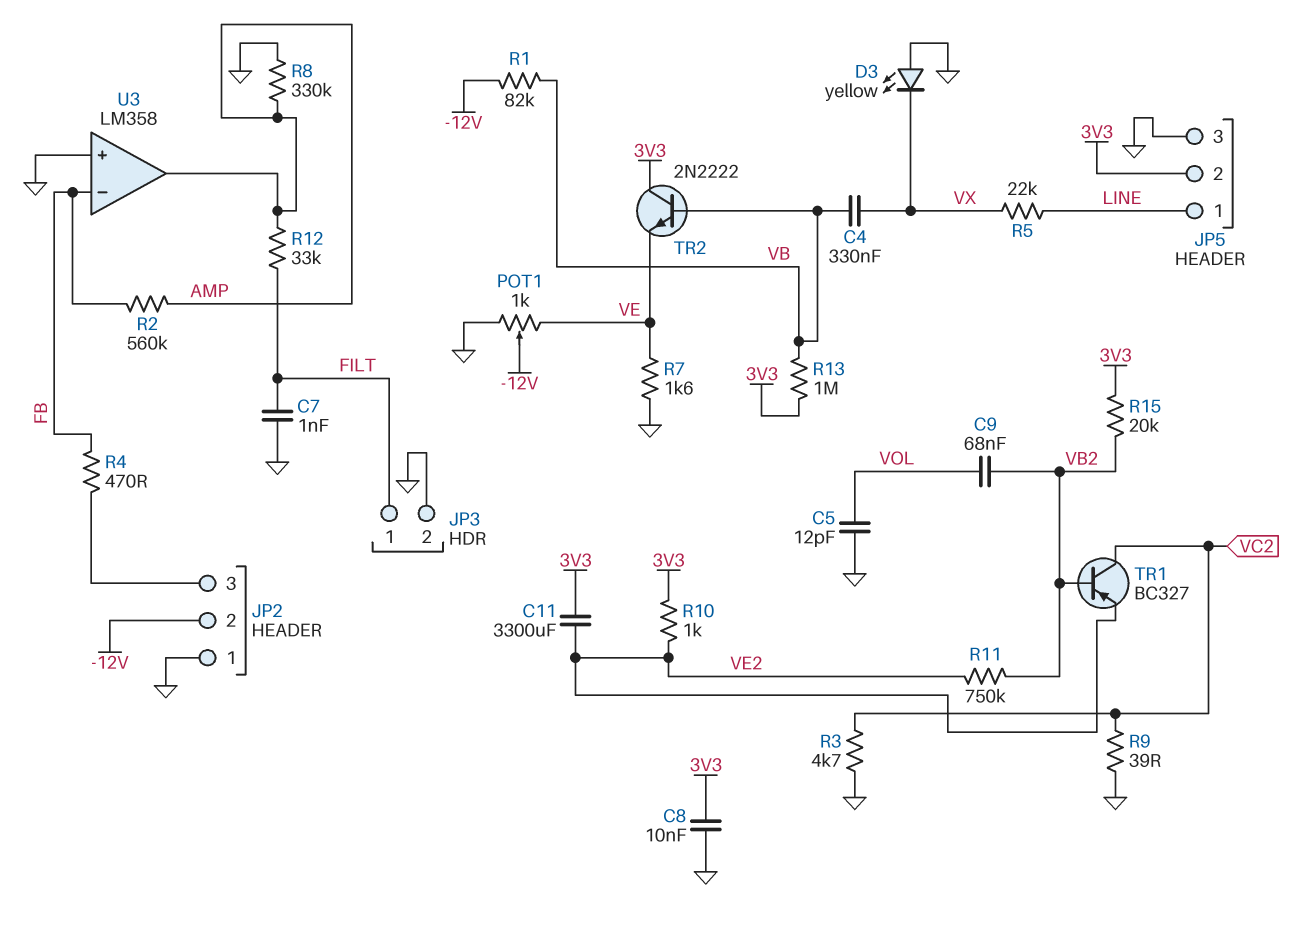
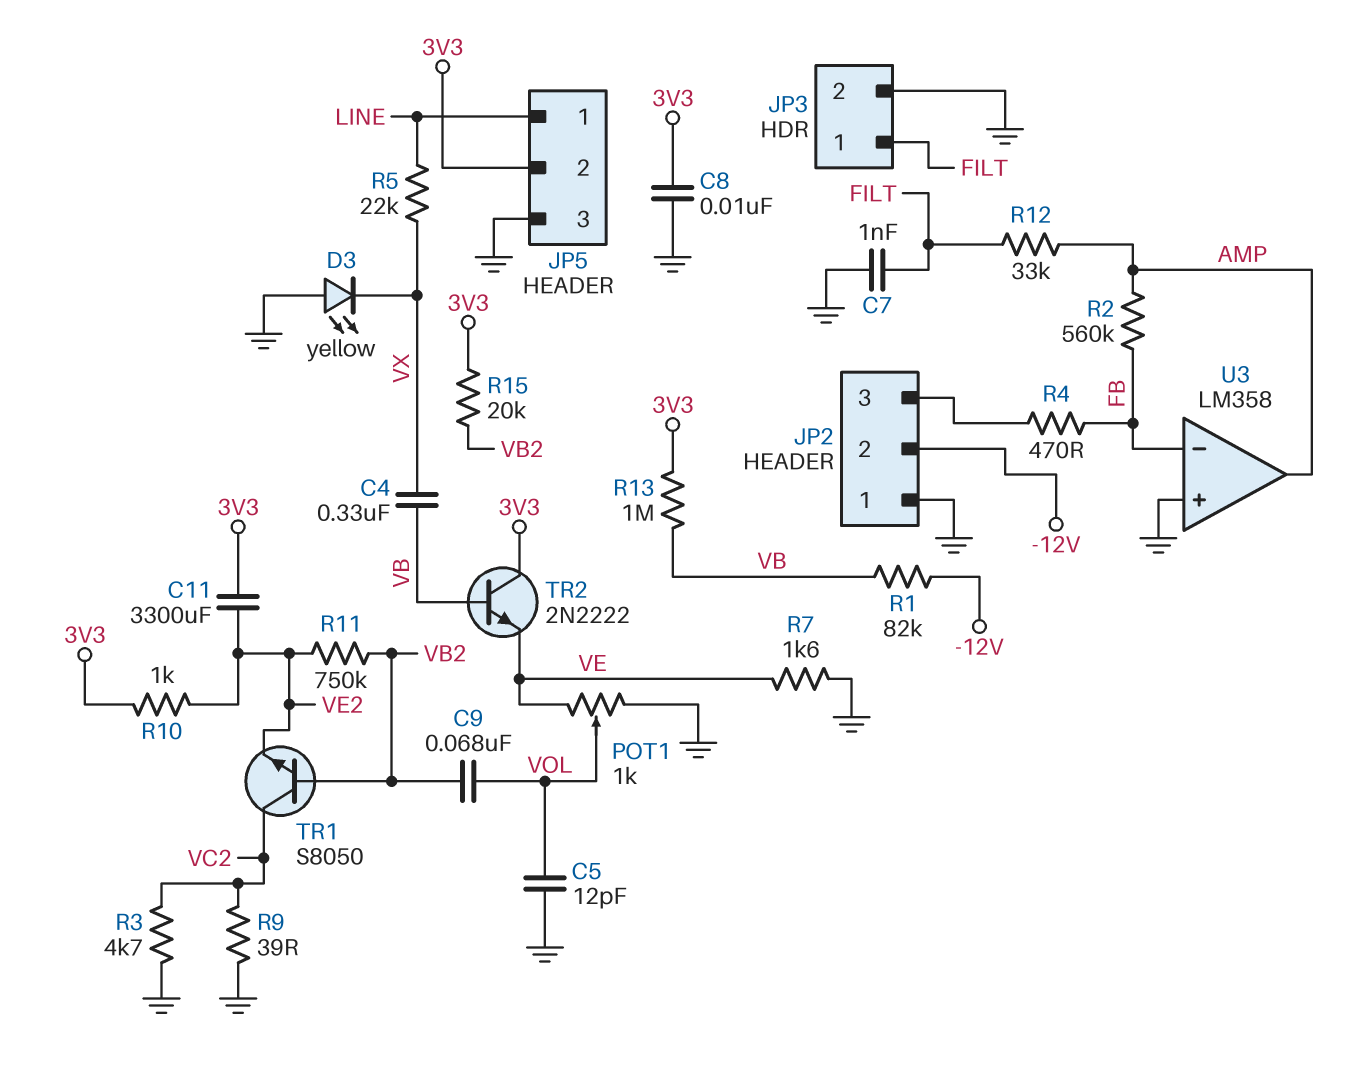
POT1: 1k (GND, VE, wiper -12V) -> 1k (GND, VE, wiper VOL)
R8: 330k (AMP, GND) -> none
TR1: PNP BC327 (B VB2, C VC2, E VE2) -> NPN S8050 (B VB2, C VC2, E VE2)

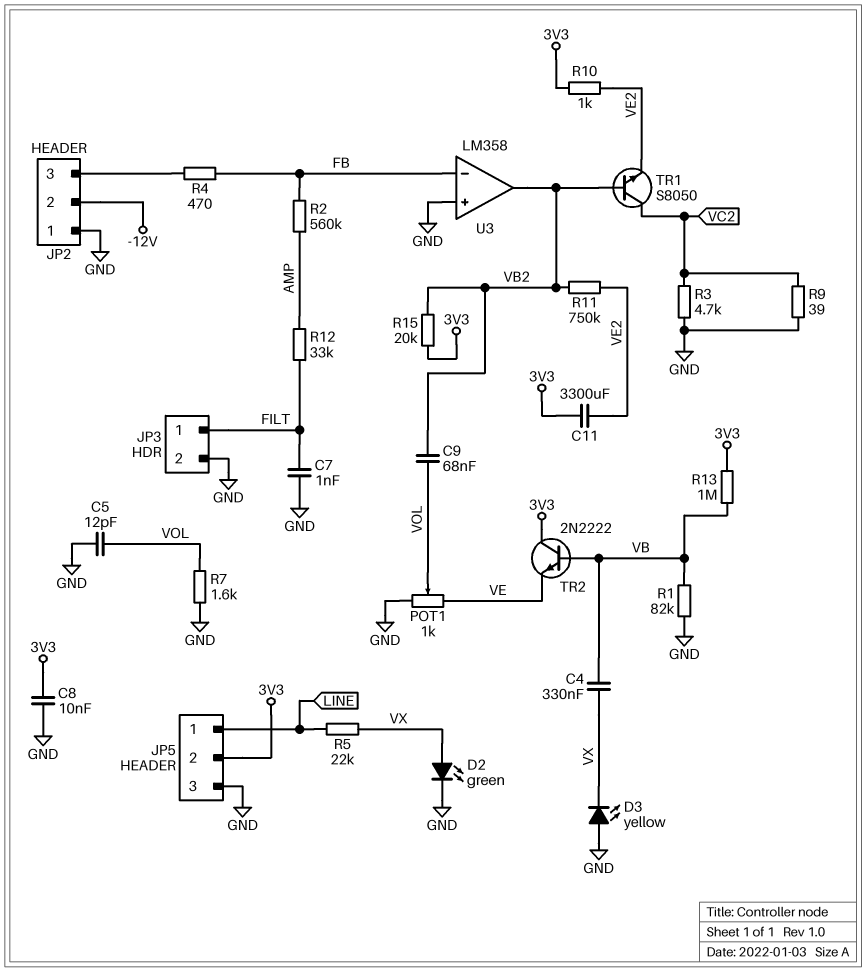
D2: none -> LED green (A VX, K GND)
R1: 82k (-12V, VB) -> 82k (GND, VB)
R7: 1.6k (GND, VE) -> 1.6k (GND, VOL)
U3 pin out: AMP -> VB2

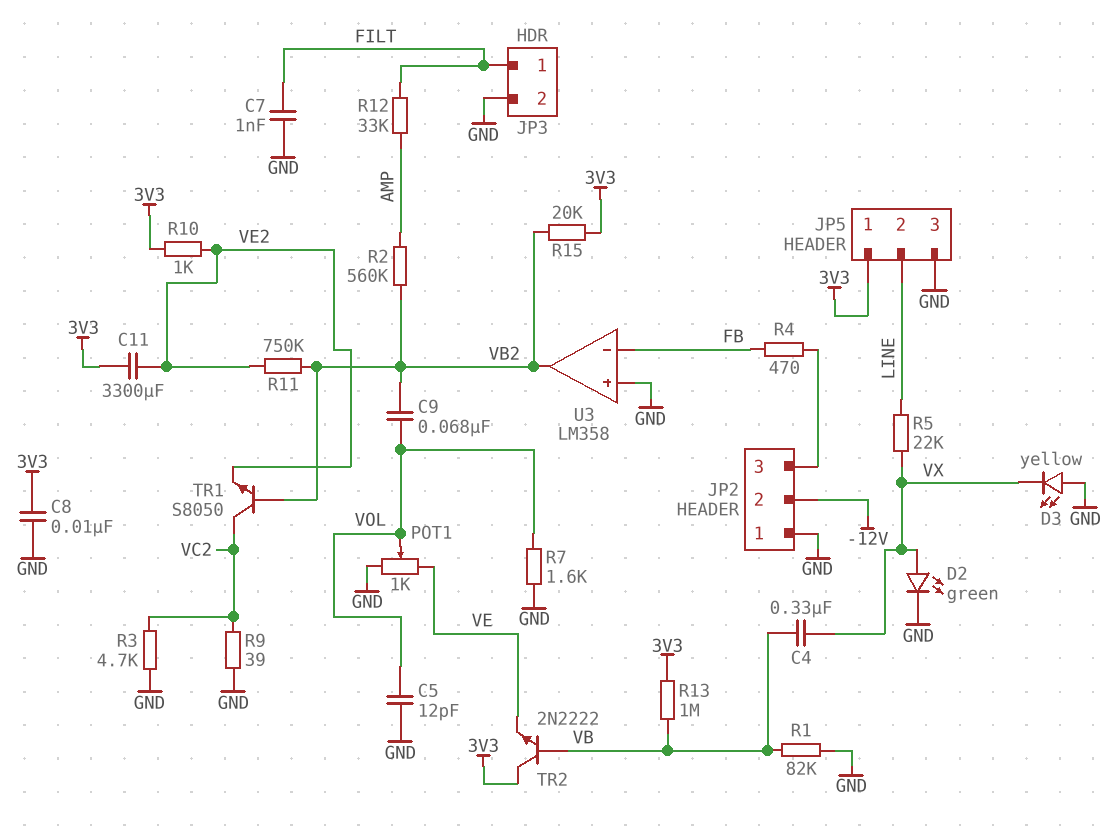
JP5 pin 1: LINE -> 3V3
JP5 pin 2: 3V3 -> LINE
R2: 560k (AMP, FB) -> 560k (AMP, VB2)

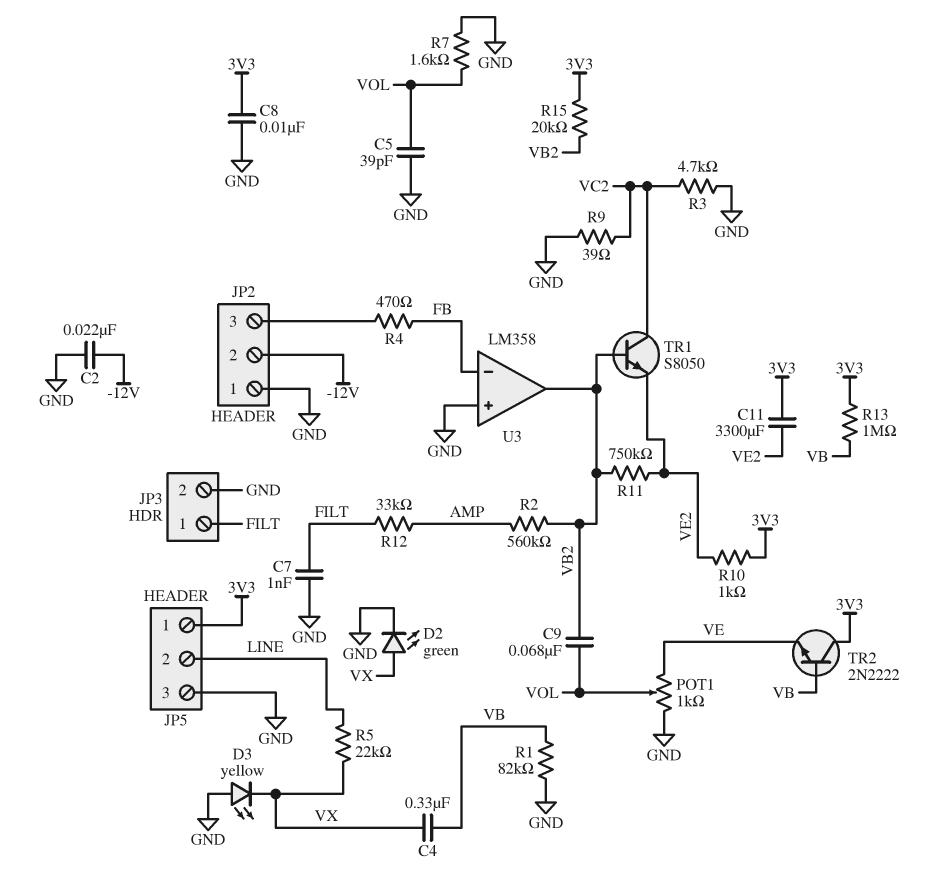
C2: none -> 22nF (-12V, GND)
C5: 12pF (GND, VOL) -> 39pF (GND, VOL)

